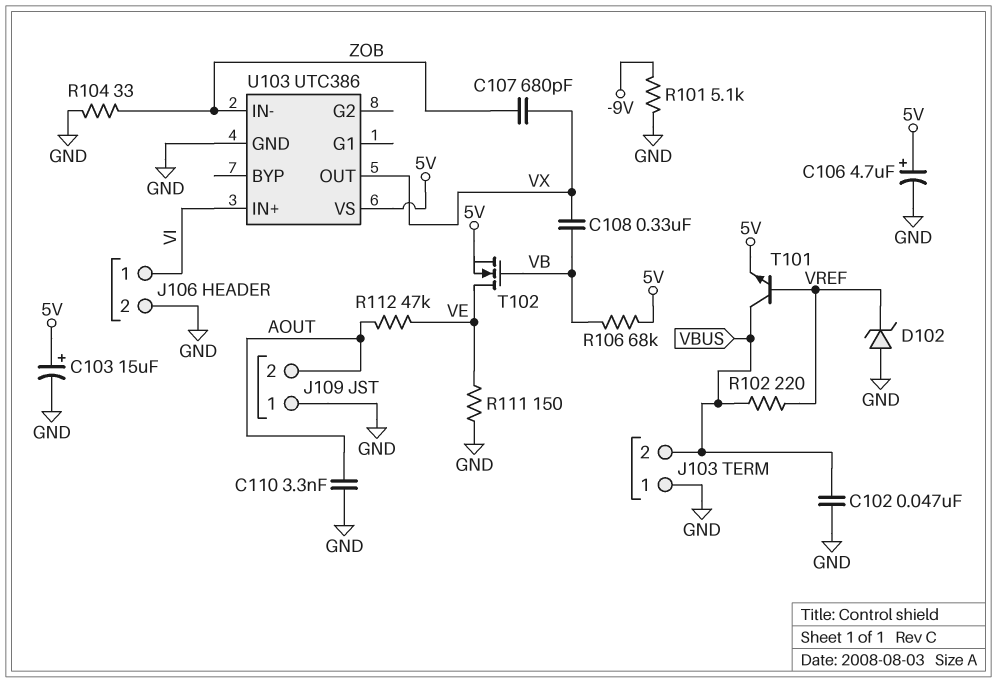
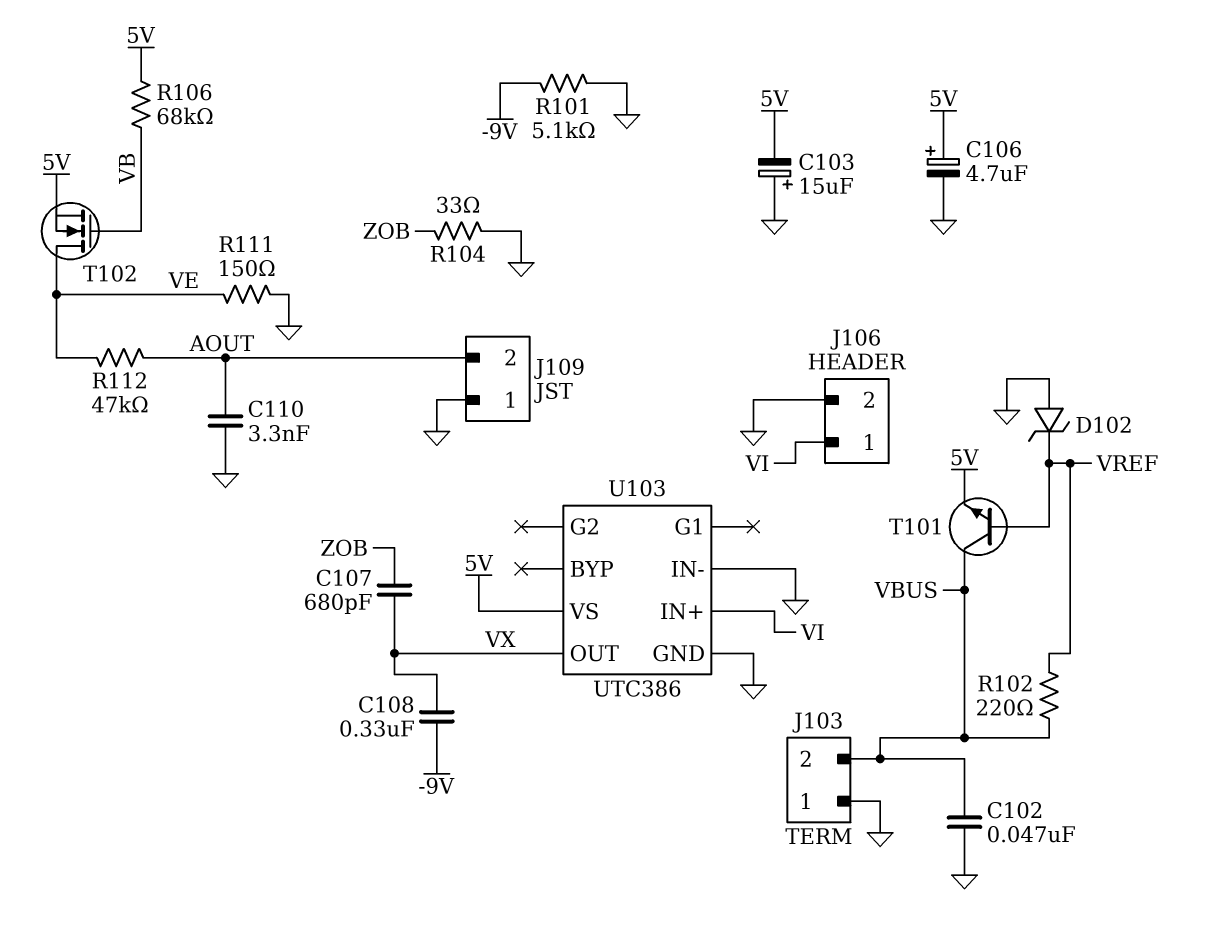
C103: 15uF (plus 5V, minus GND) -> 15uF (plus GND, minus 5V)
C108: 330nF (VB, VX) -> 330nF (-9V, VX)
U103 pin IN-: ZOB -> GND

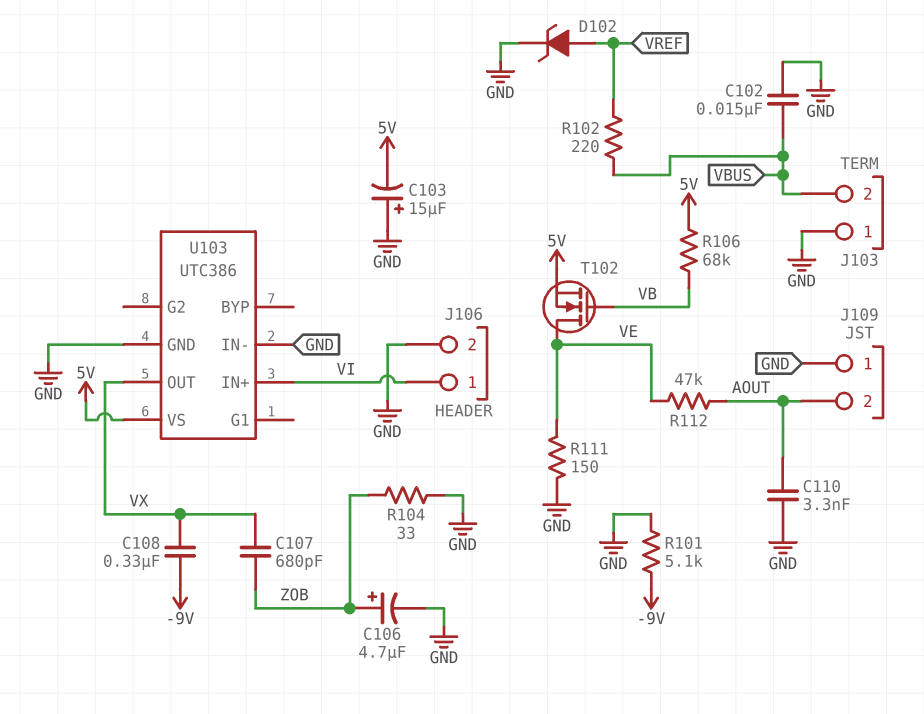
C102: 47nF (GND, VBUS) -> 15nF (GND, VBUS)
C106: 4.7uF (plus 5V, minus GND) -> 4.7uF (plus ZOB, minus GND)
D102: zener (A GND, K VREF) -> zener (A VREF, K GND)
T101: NPN (B VREF, C VBUS, E 5V) -> none

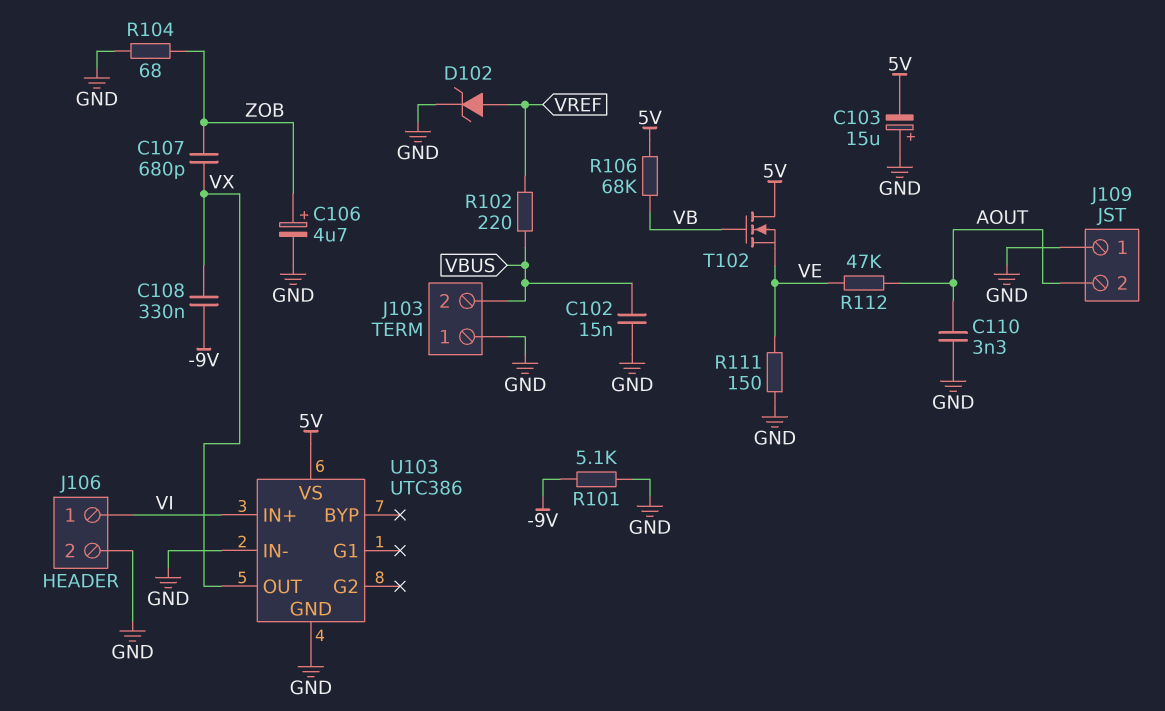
R104: 33 (GND, ZOB) -> 68 (GND, ZOB)
T102: NMOS (G VB, D VE, S 5V) -> NMOS (G VB, D 5V, S VE)

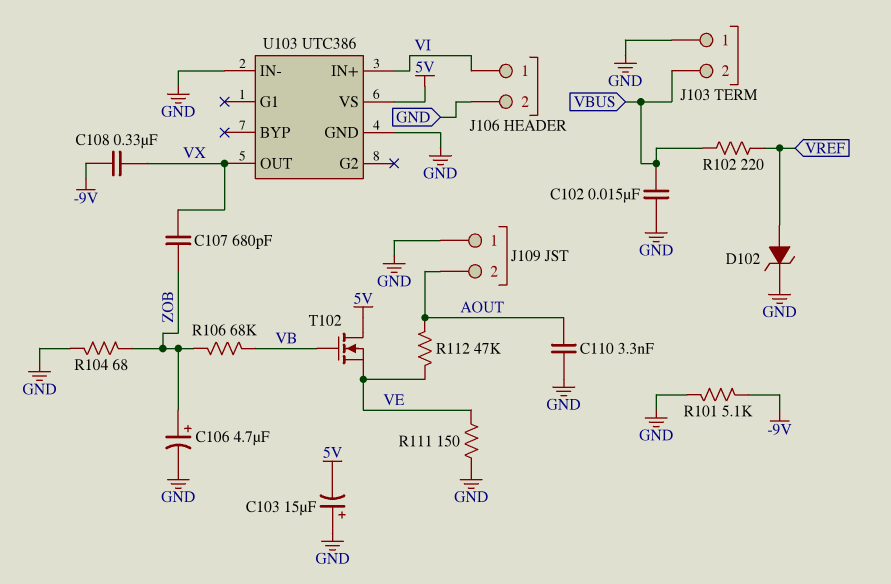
R106: 68k (5V, VB) -> 68k (VB, ZOB)

